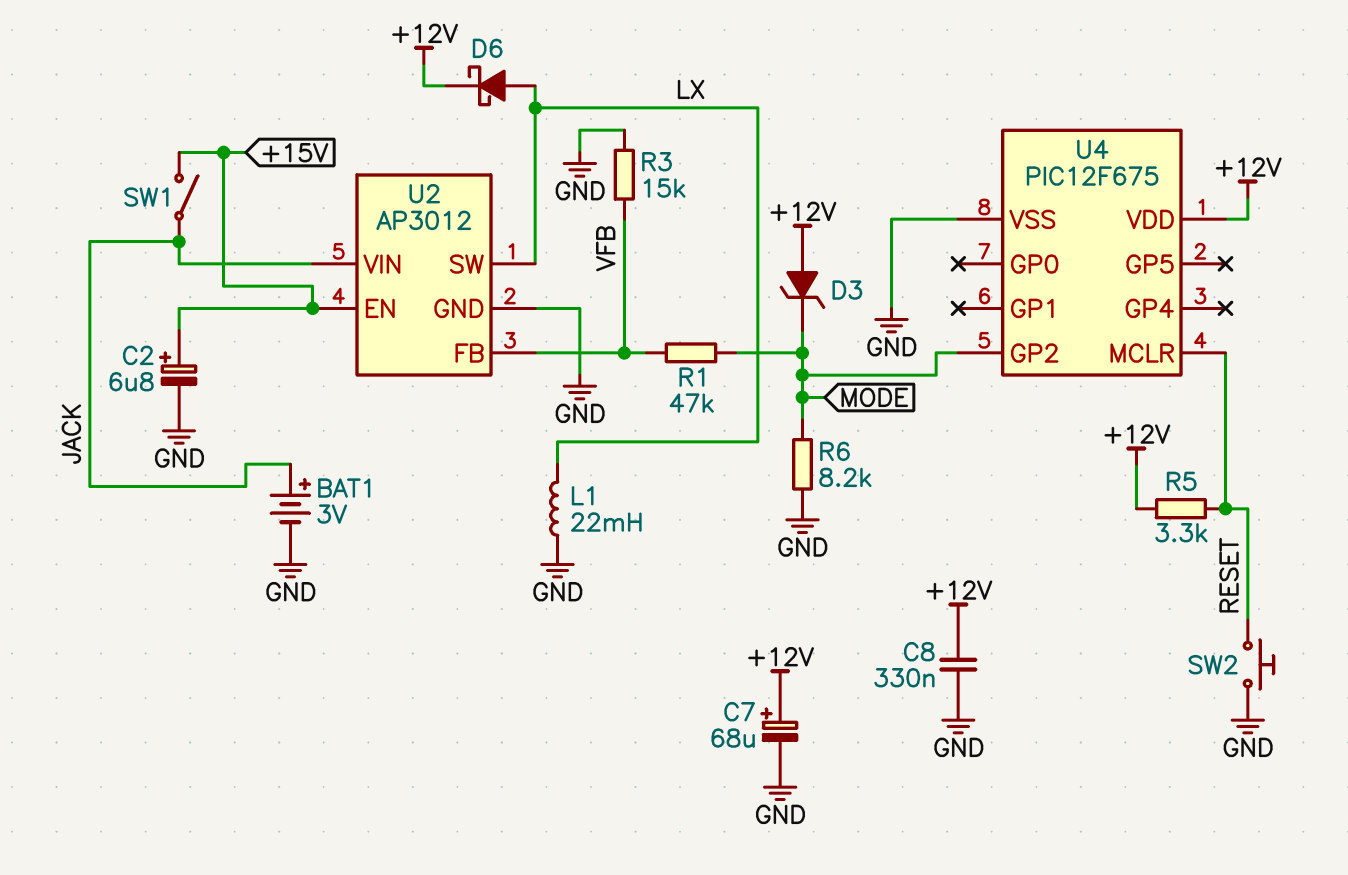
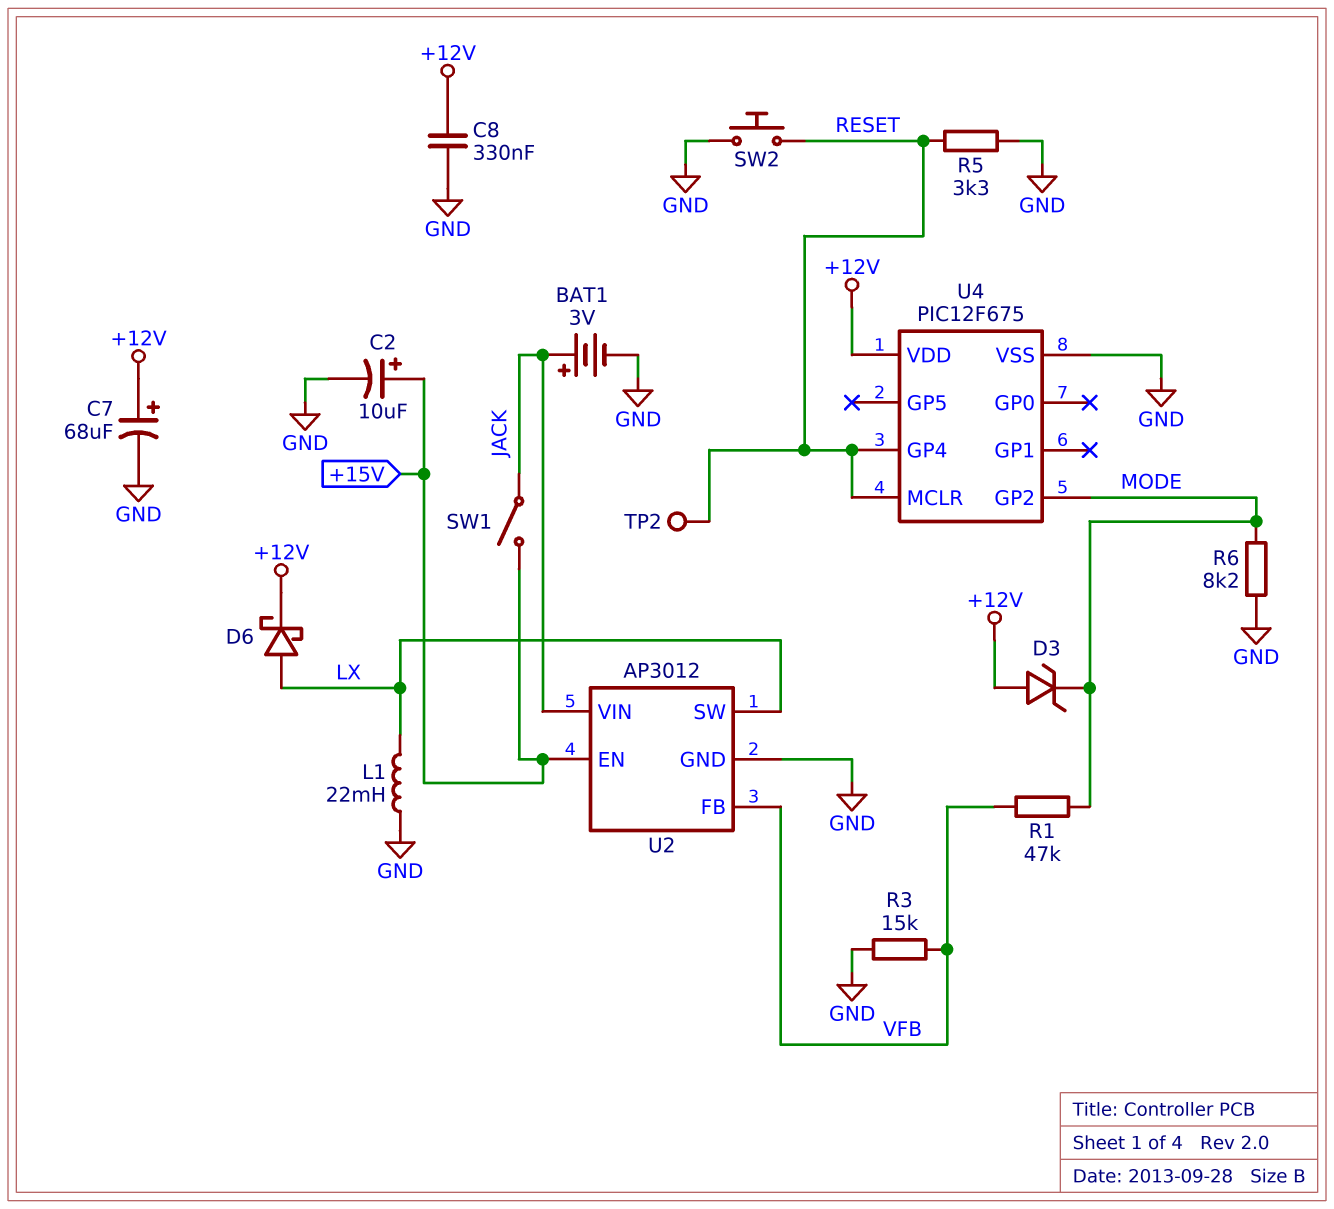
C2: 6.8uF (plus +15V, minus GND) -> 10uF (plus +15V, minus GND)
R5: 3.3k (+12V, RESET) -> 3.3k (GND, RESET)
TP2: none -> test point (RESET)
U4 pin GP4: none -> RESET

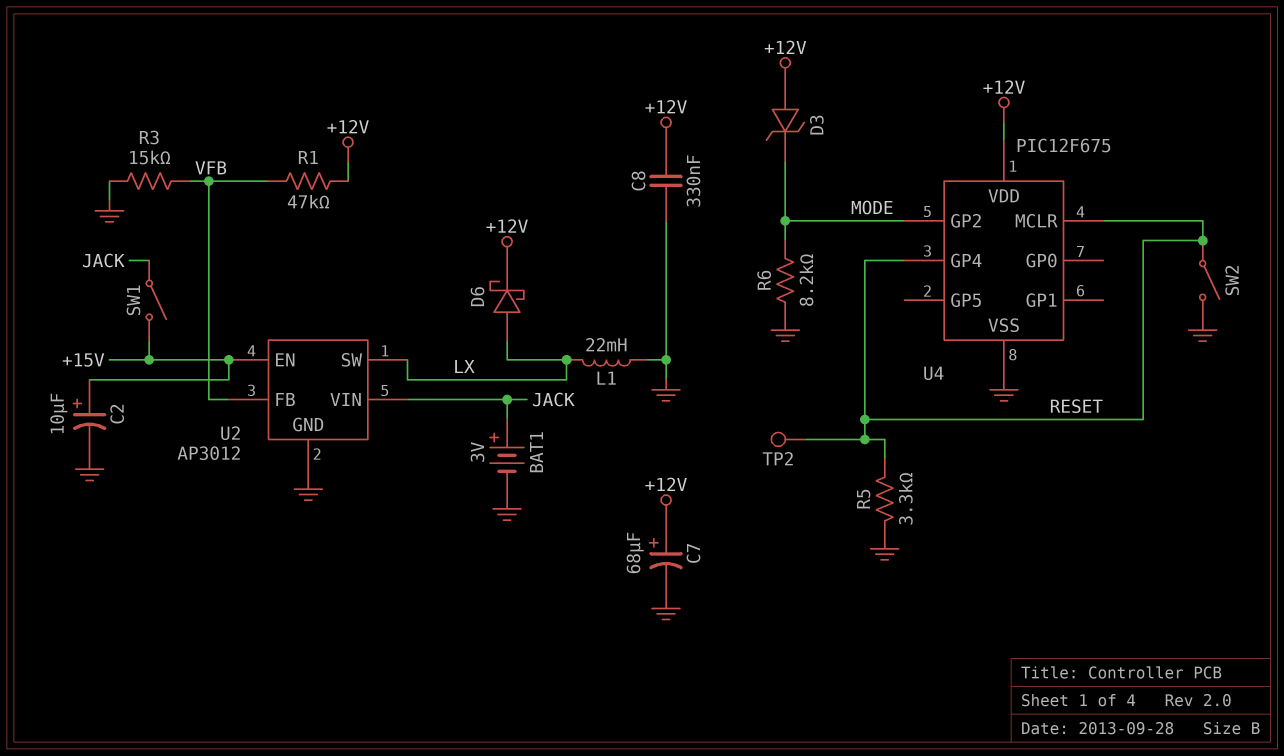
R1: 47k (MODE, VFB) -> 47k (+12V, VFB)
SW2: button (GND, RESET) -> switch (GND, RESET)

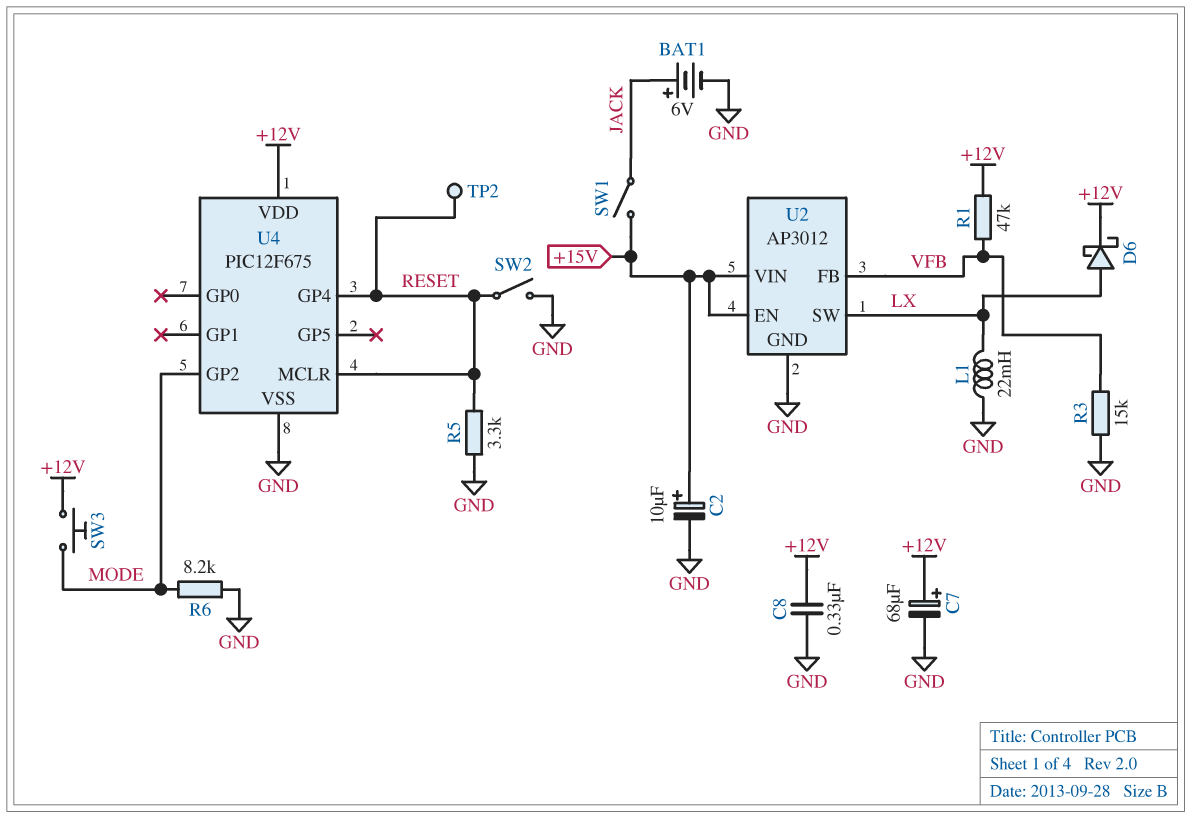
BAT1: 3V (plus JACK, minus GND) -> 6V (plus JACK, minus GND)
D3: zener (A +12V, K MODE) -> none
SW3: none -> button (+12V, MODE)
U2 pin VIN: JACK -> +15V

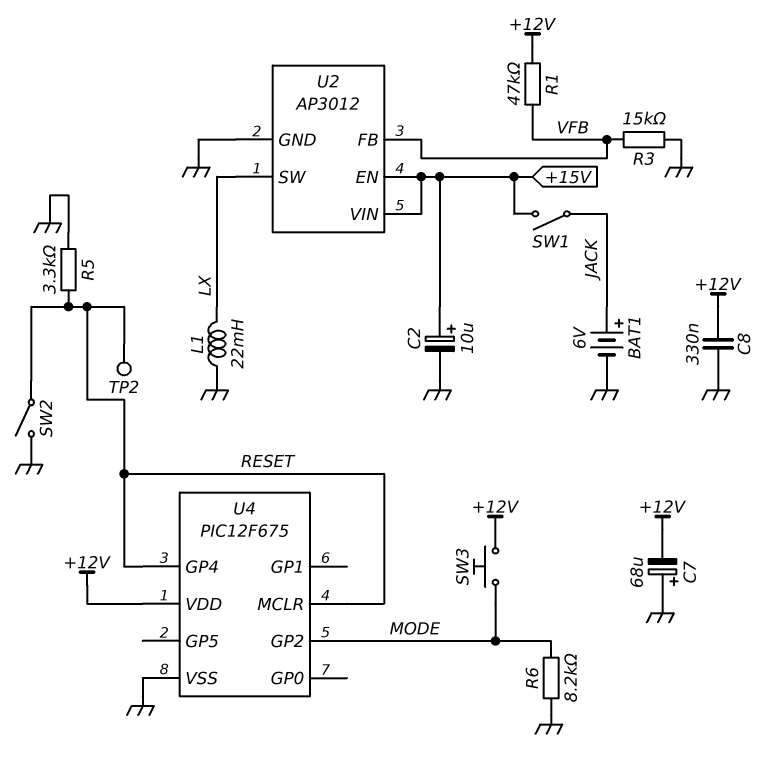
C7: 68uF (plus +12V, minus GND) -> 68uF (plus GND, minus +12V)
D6: schottky (A LX, K +12V) -> none

